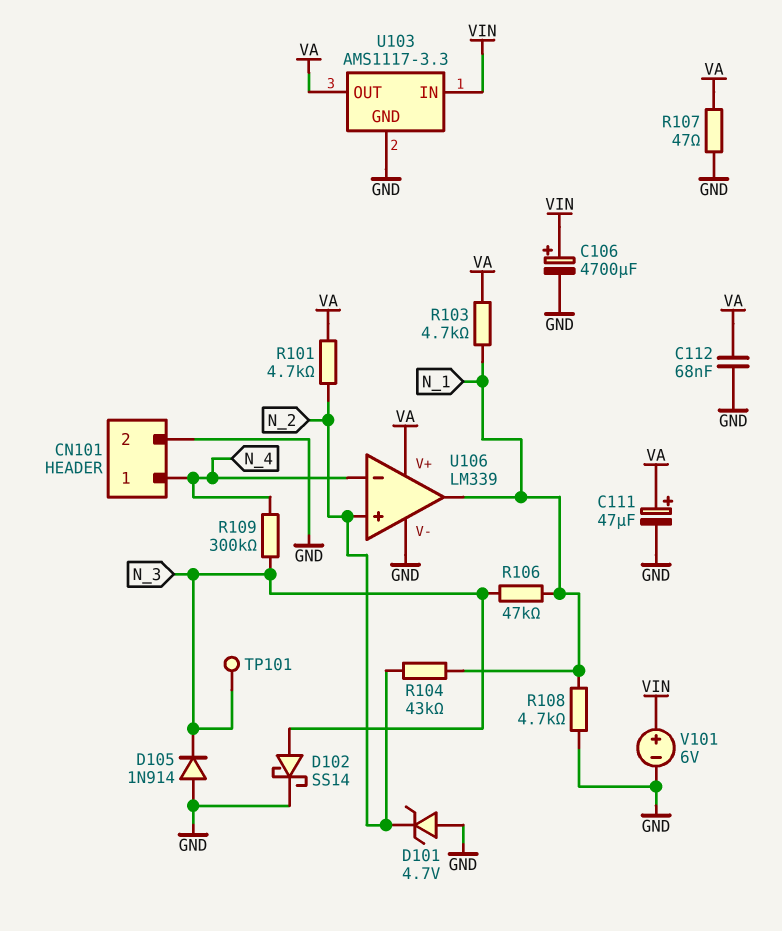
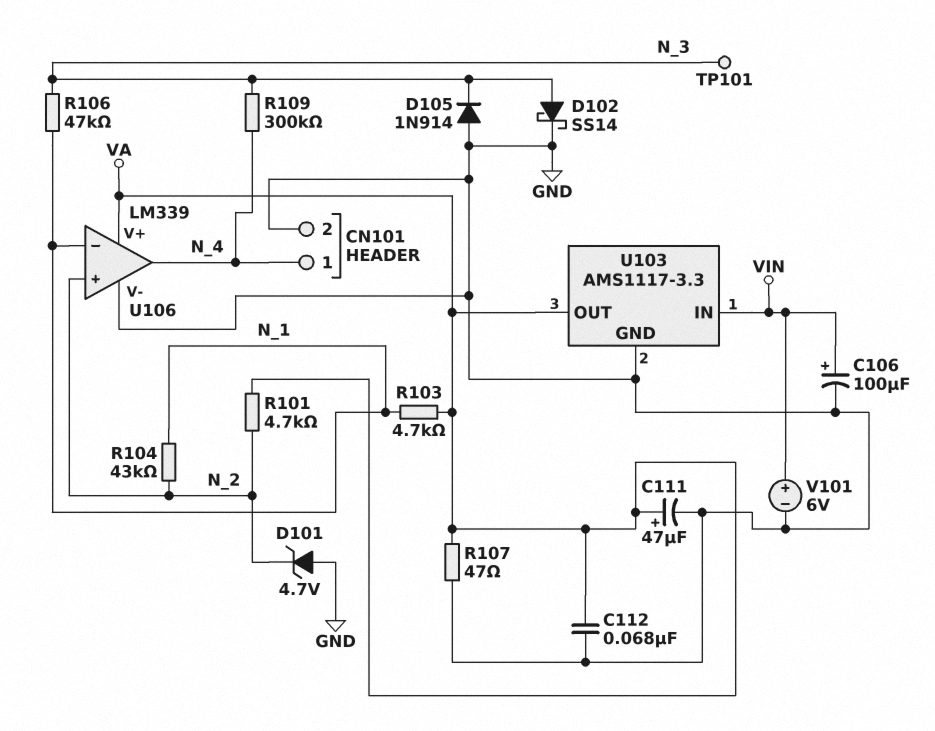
C106: 4700uF (plus VIN, minus GND) -> 100uF (plus VIN, minus GND)
R108: 4.7k (GND, N_1) -> none
U106 pin in-: N_4 -> N_1
U106 pin out: N_1 -> N_4

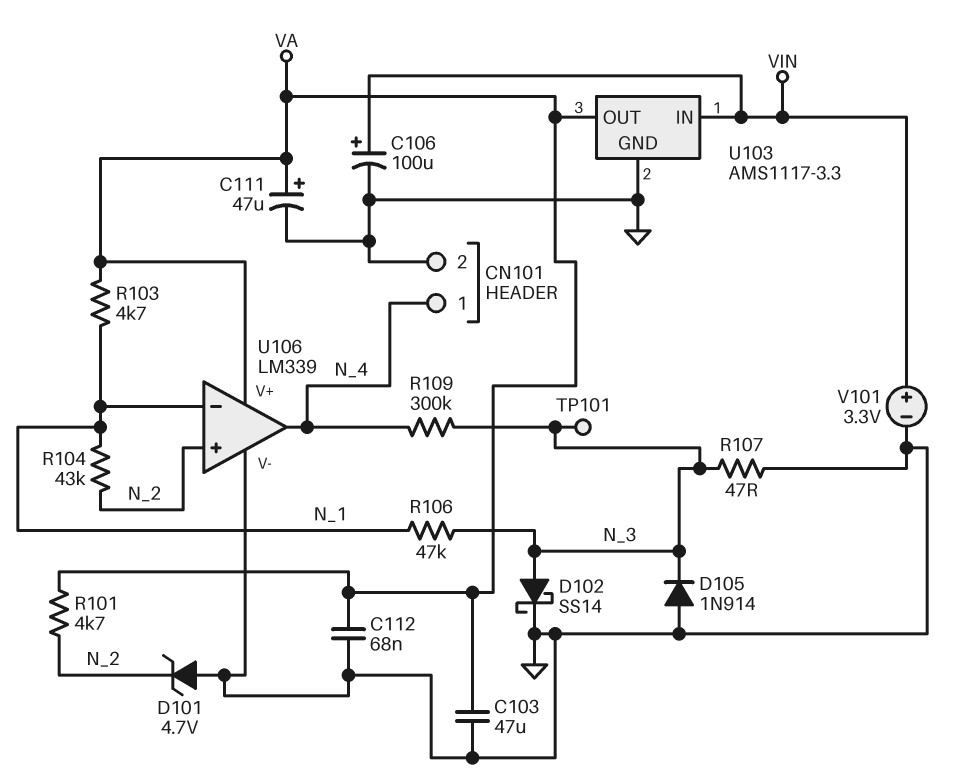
C103: none -> 47uF (GND, VA)
R107: 47 (GND, VA) -> 47 (GND, N_3)
V101: 6V (plus VIN, minus GND) -> 3.3V (plus VIN, minus GND)

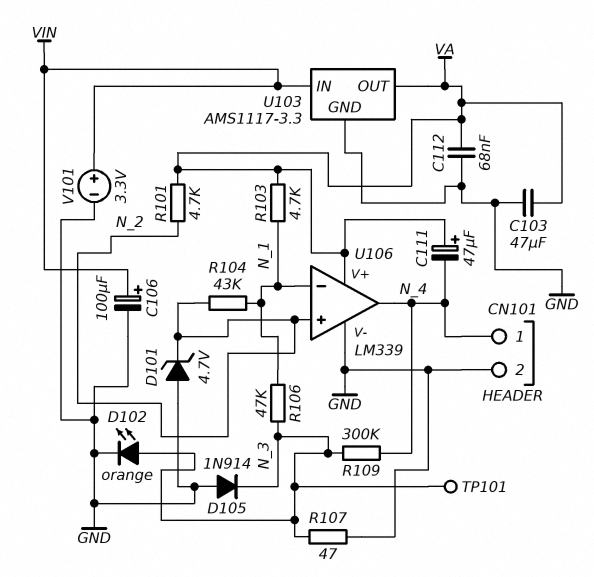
C111: 47uF (plus VA, minus GND) -> 47uF (plus VA, minus N_4)
D102: schottky SS14 (A N_3, K GND) -> LED orange (A N_3, K GND)

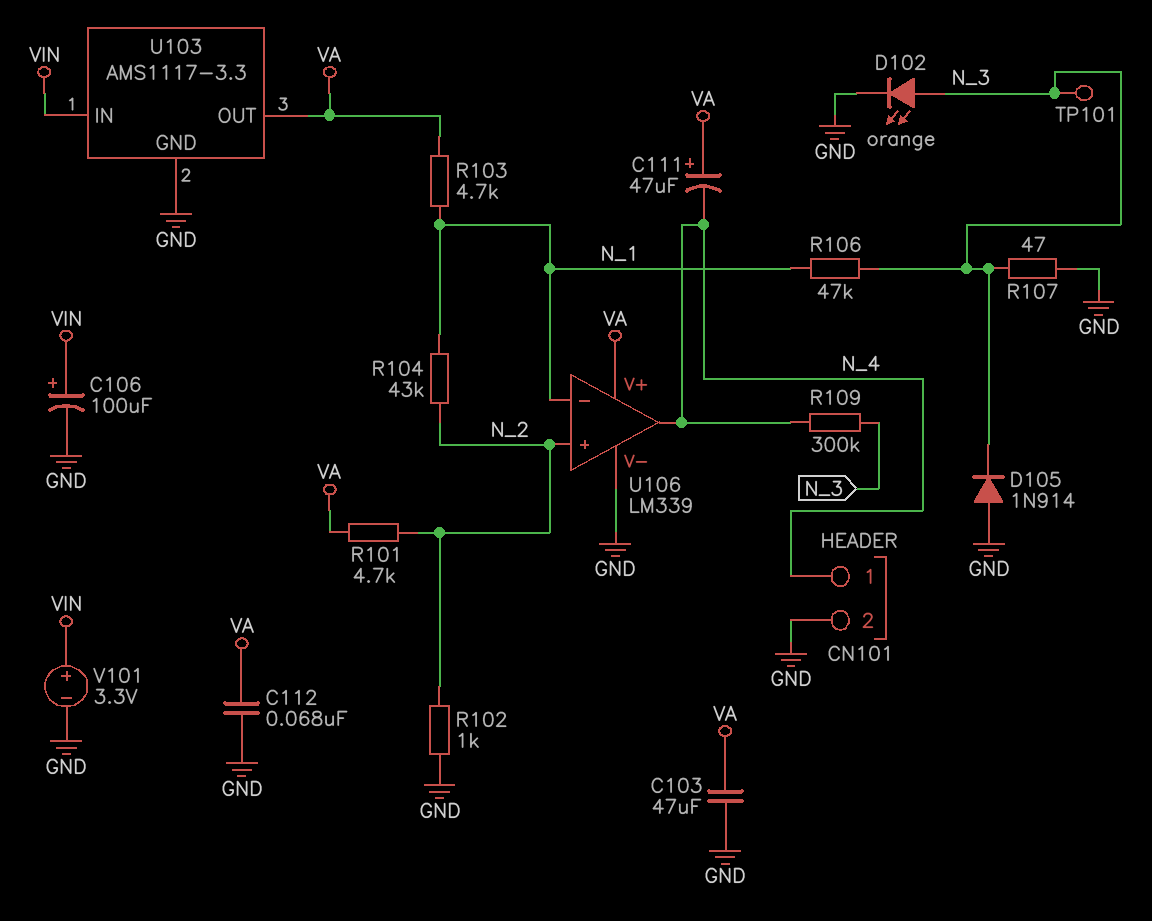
D101: zener 4.7V (A GND, K N_2) -> none
R102: none -> 1k (GND, N_2)

